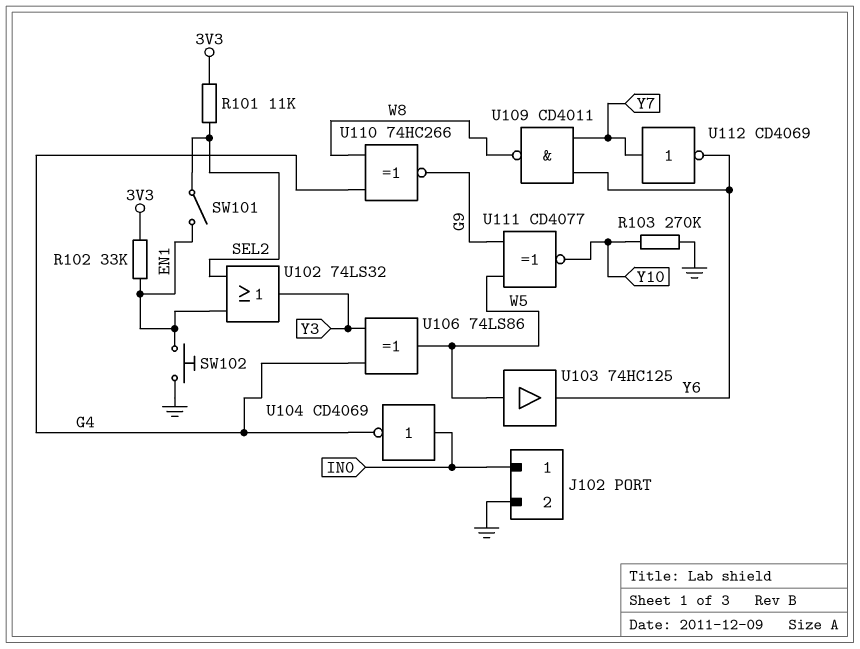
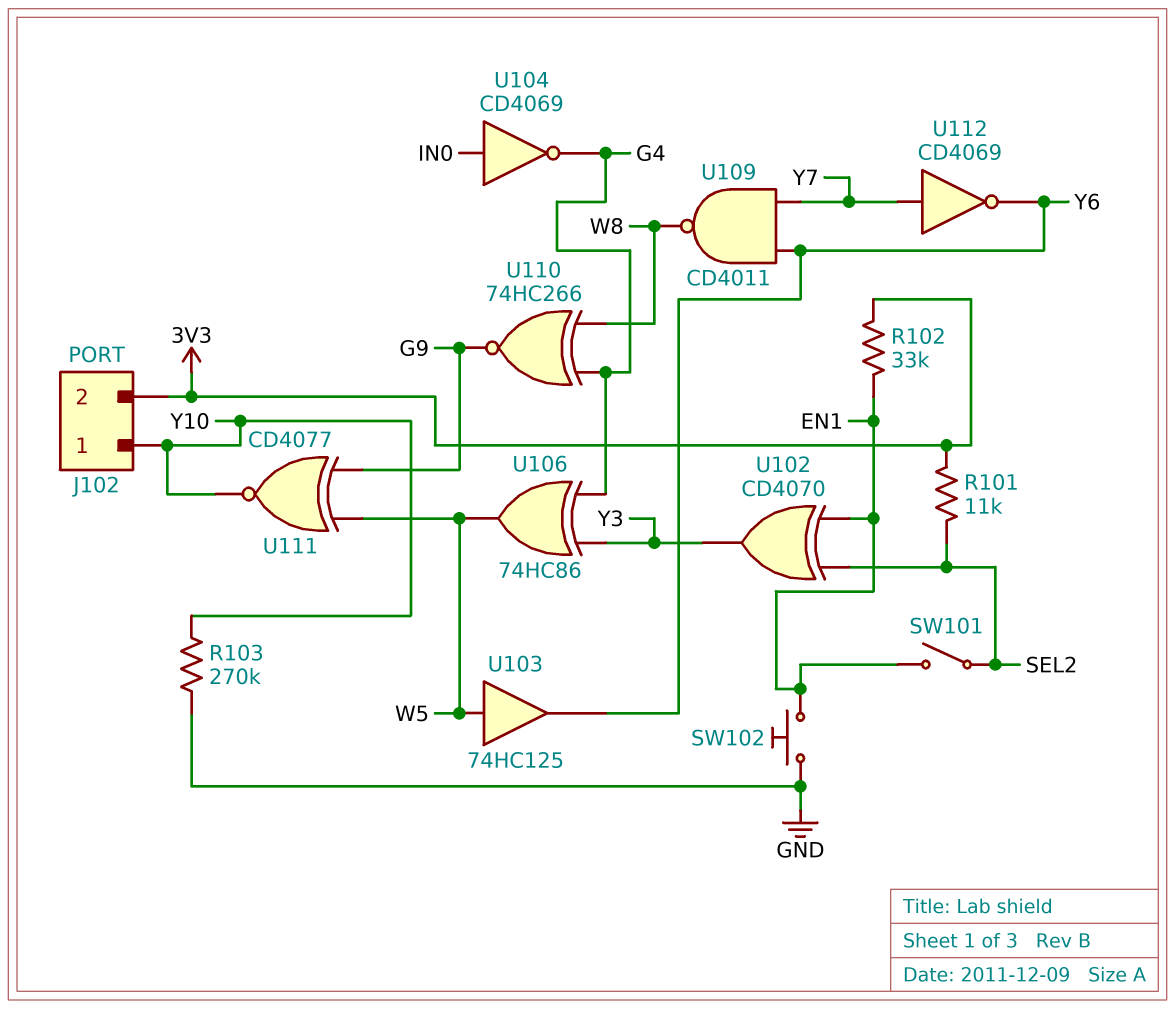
J102 pin 1: IN0 -> Y10
J102 pin 2: GND -> 3V3
U102: OR 74LS32 (in EN1, in SEL2, out Y3) -> XOR CD4070 (in EN1, in SEL2, out Y3)
U106: XOR 74LS86 (in G4, in Y3, out W5) -> XOR 74HC86 (in G4, in Y3, out W5)

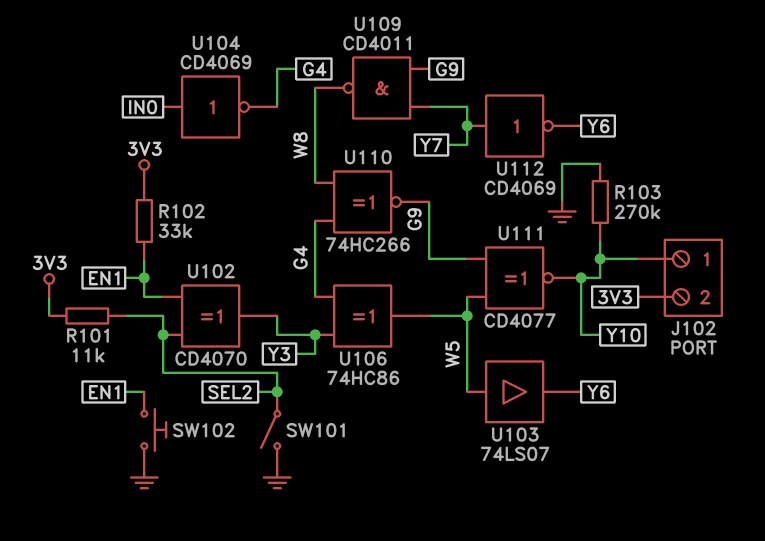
SW101: switch (EN1, SEL2) -> switch (GND, SEL2)
U103: buffer 74HC125 (in W5, out Y6) -> buffer 74LS07 (in W5, out Y6)
U109: NAND CD4011 (in Y6, in Y7, out W8) -> NAND CD4011 (in G9, in Y7, out W8)

